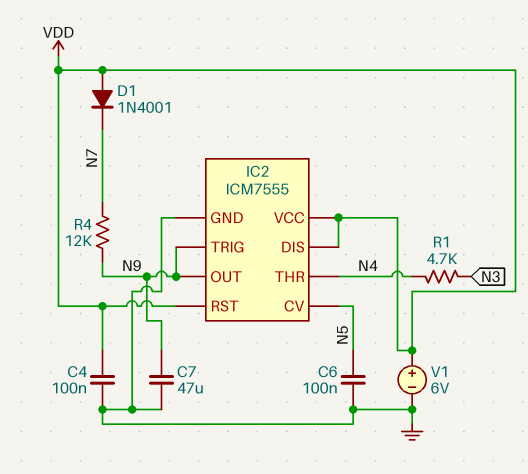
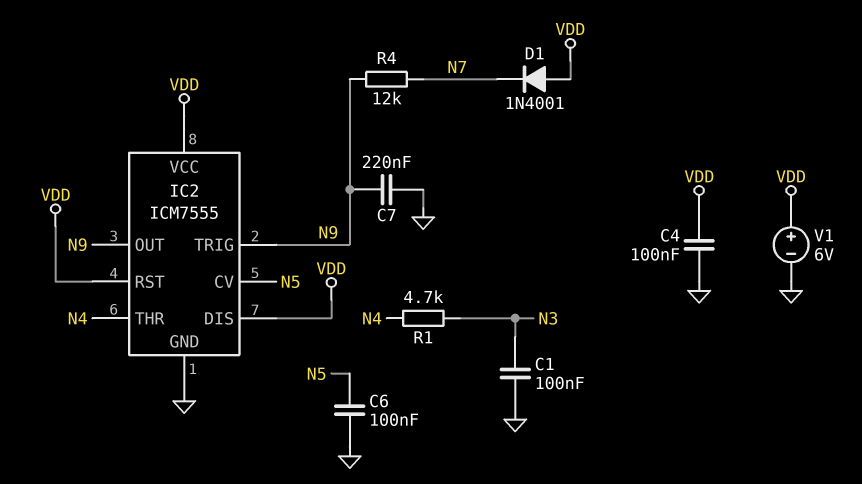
C1: none -> 100nF (GND, N3)
C7: 47uF (GND, N9) -> 220nF (GND, N9)

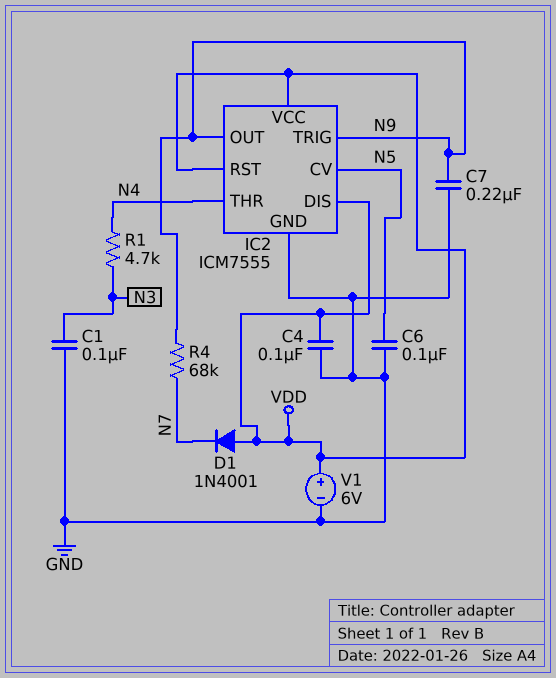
R4: 12k (N7, N9) -> 68k (N7, N9)

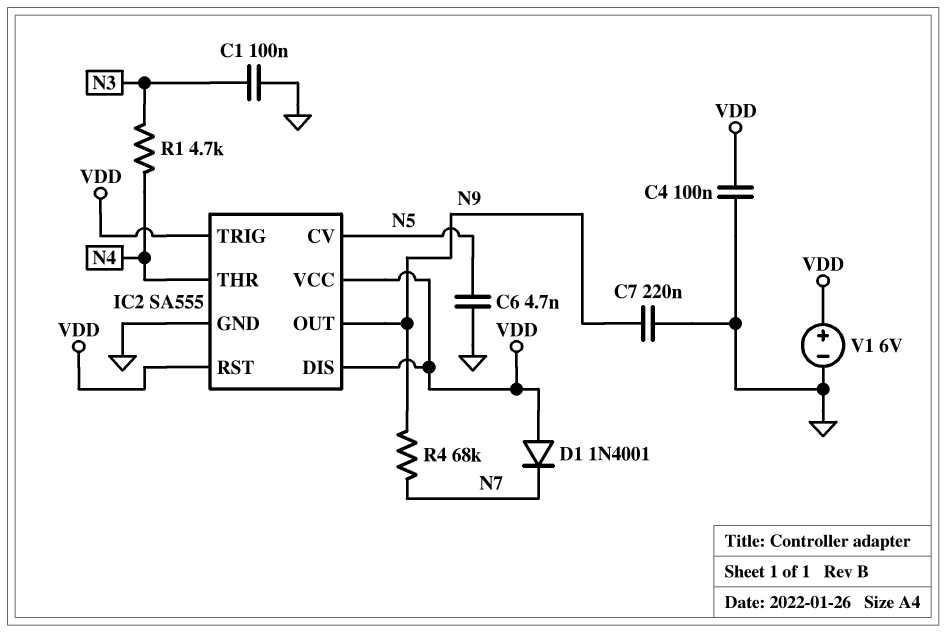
C6: 100nF (GND, N5) -> 4.7nF (GND, N5)
IC2: ICM7555 -> SA555
IC2 pin TRIG: N9 -> VDD

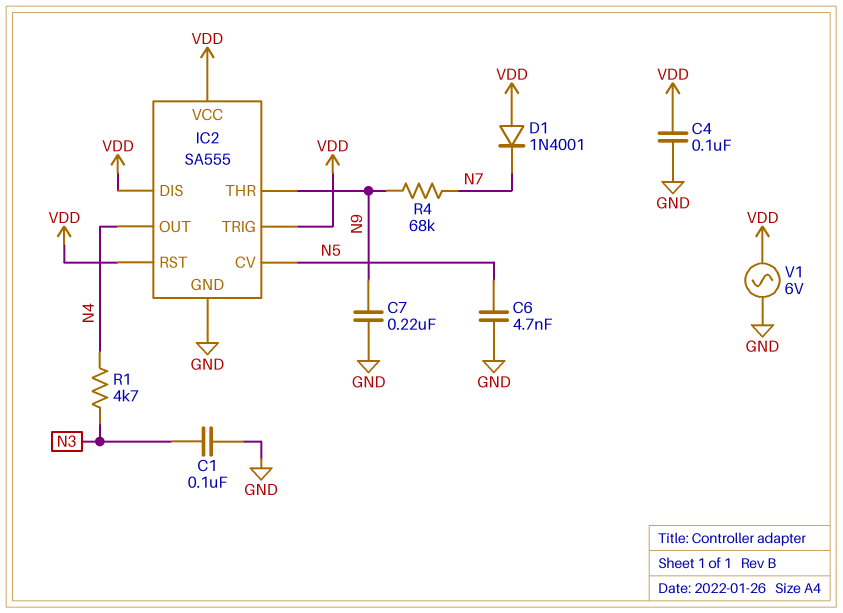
IC2 pin OUT: N9 -> N4
IC2 pin THR: N4 -> N9
V1: 6V (plus VDD, minus GND) -> AC 6V (GND, VDD)

